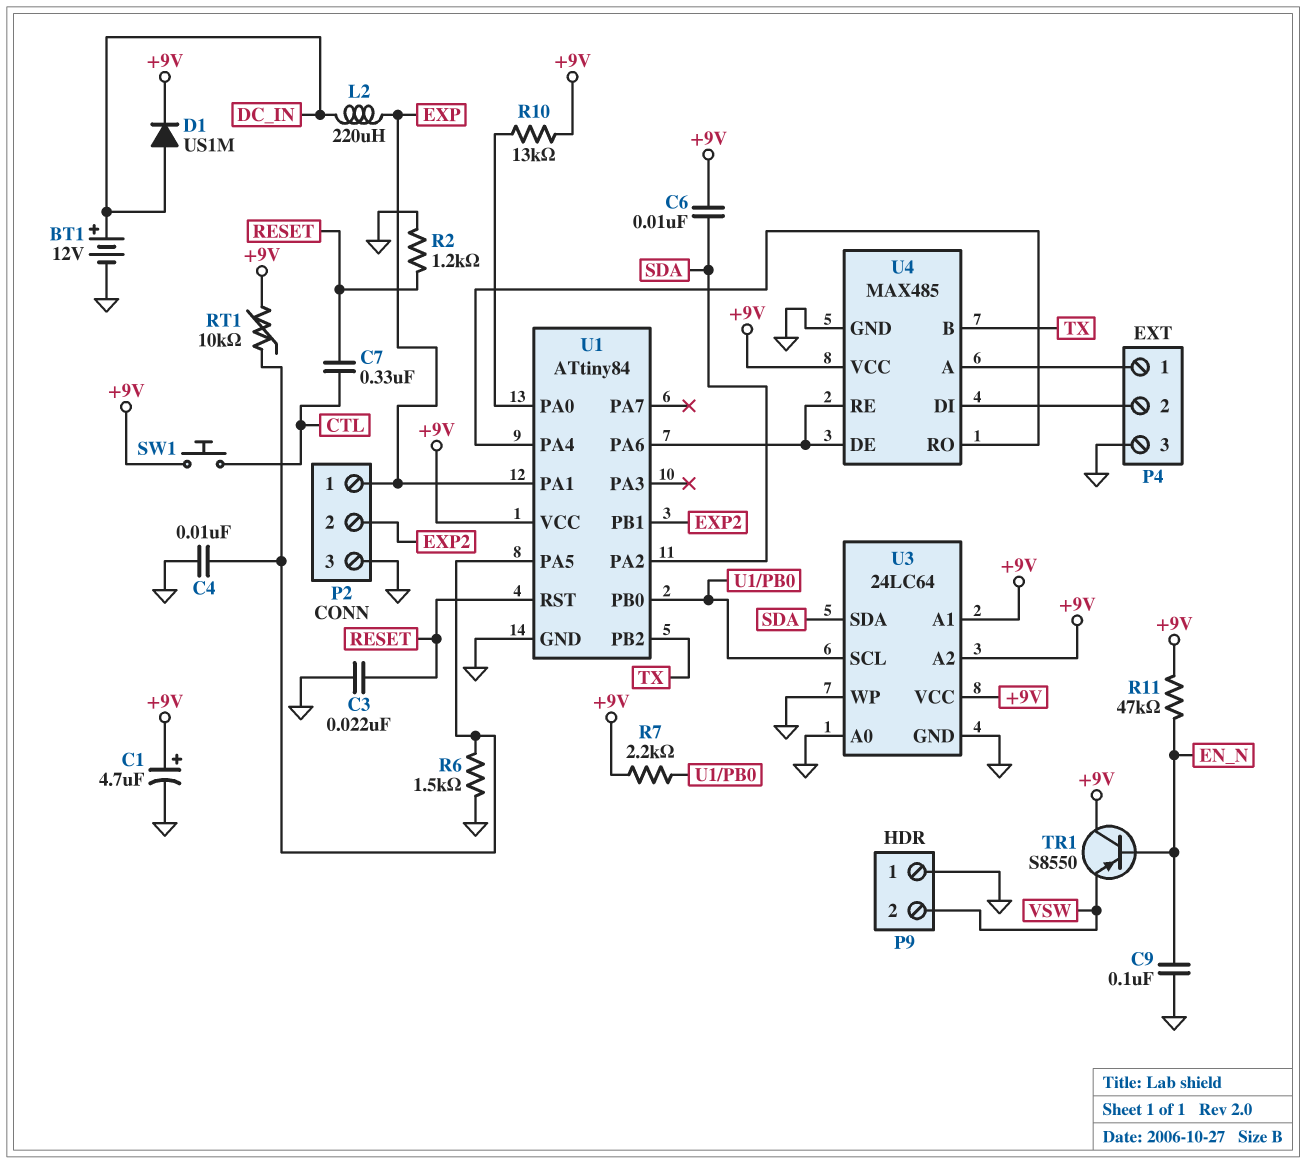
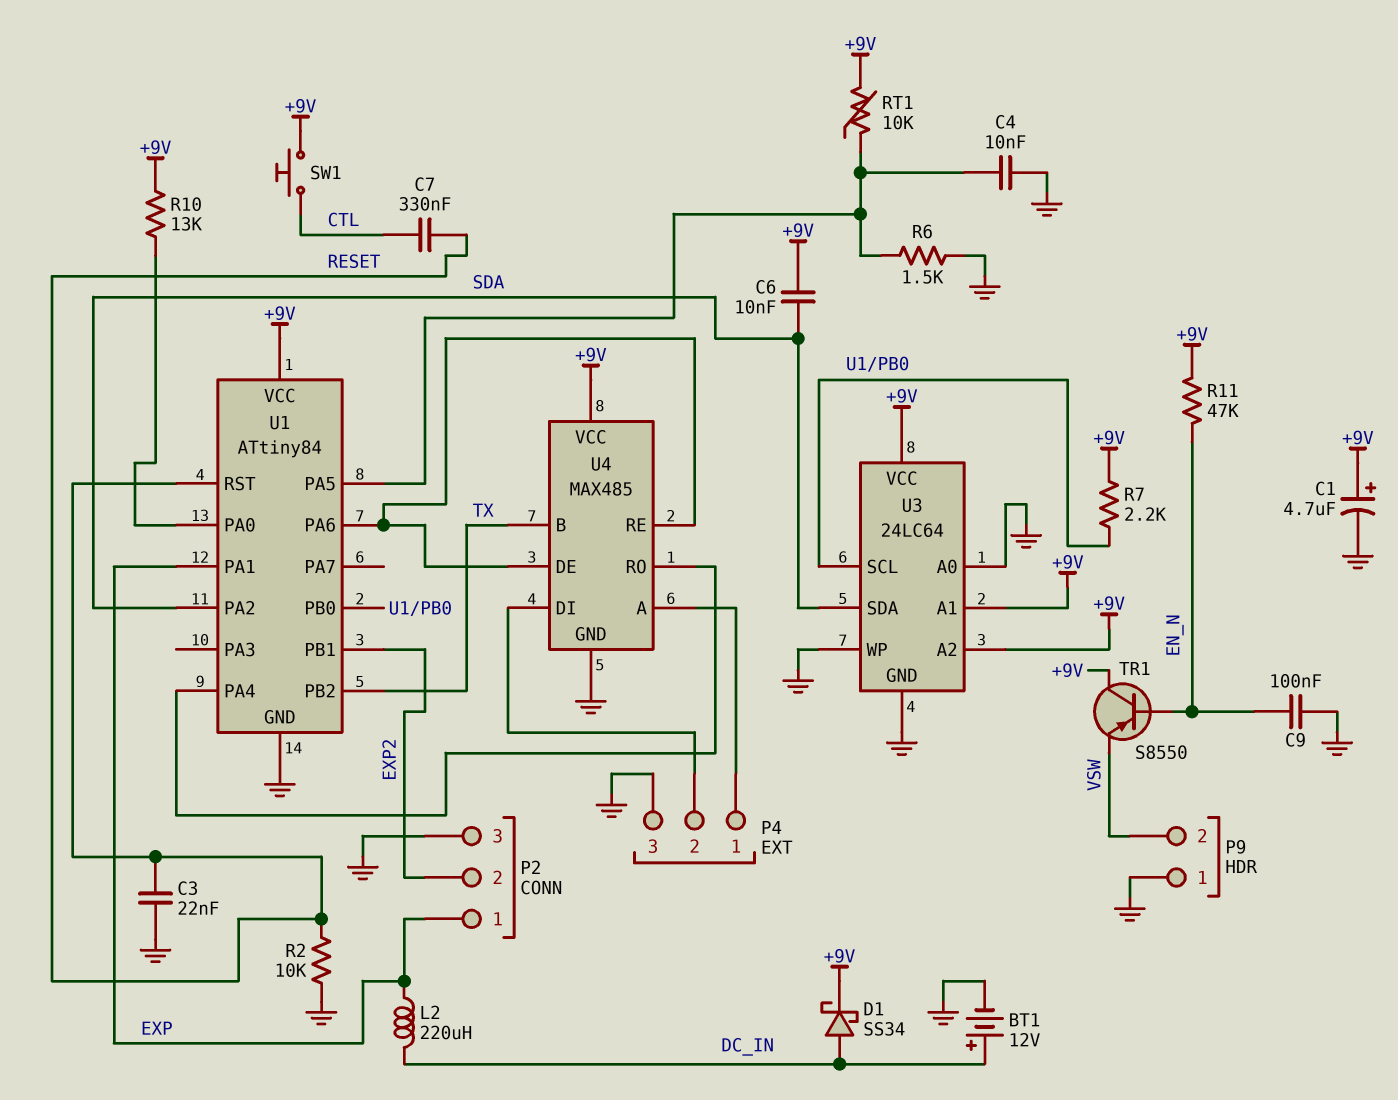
D1: diode US1M (A DC_IN, K +9V) -> schottky SS34 (A DC_IN, K +9V)
R2: 1.2k (GND, RESET) -> 10k (GND, RESET)

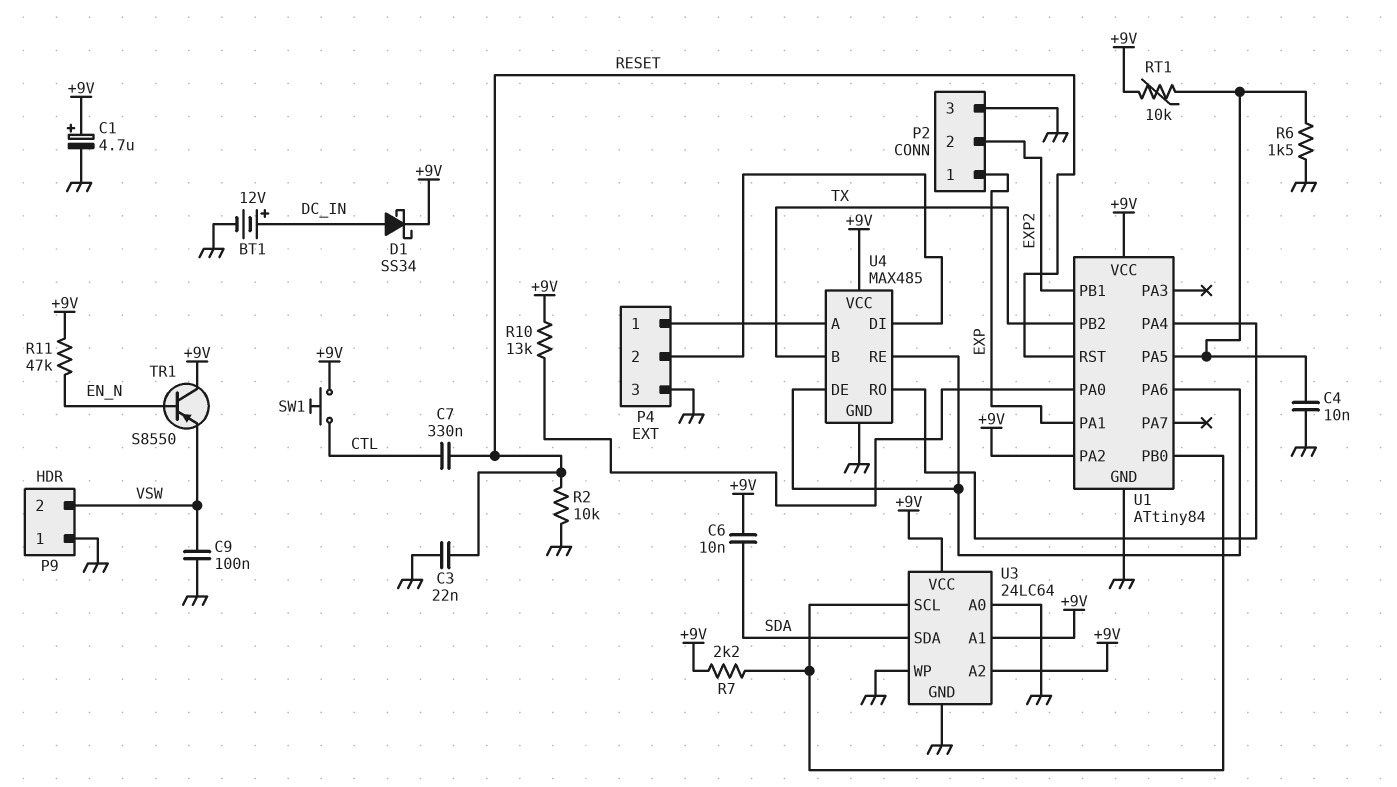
C9: 100nF (EN_N, GND) -> 100nF (GND, VSW)
L2: 220uH (DC_IN, EXP) -> none
U1 pin PA2: SDA -> +9V

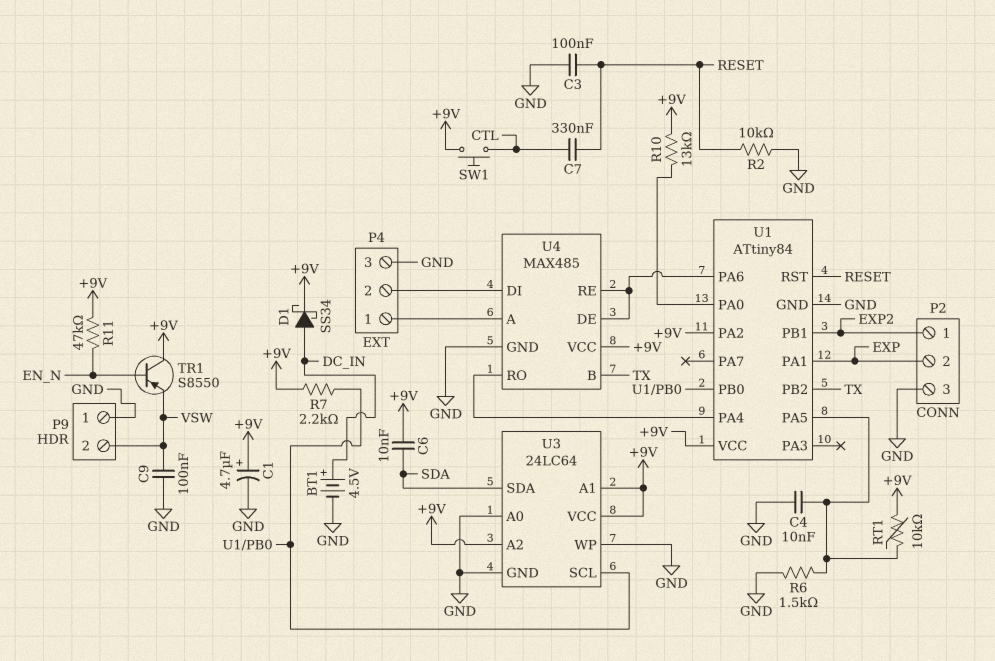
BT1: 12V (plus DC_IN, minus GND) -> 4.5V (plus DC_IN, minus GND)
C3: 22nF (GND, RESET) -> 100nF (GND, RESET)
P2 pin 1: EXP -> EXP2
P2 pin 2: EXP2 -> EXP

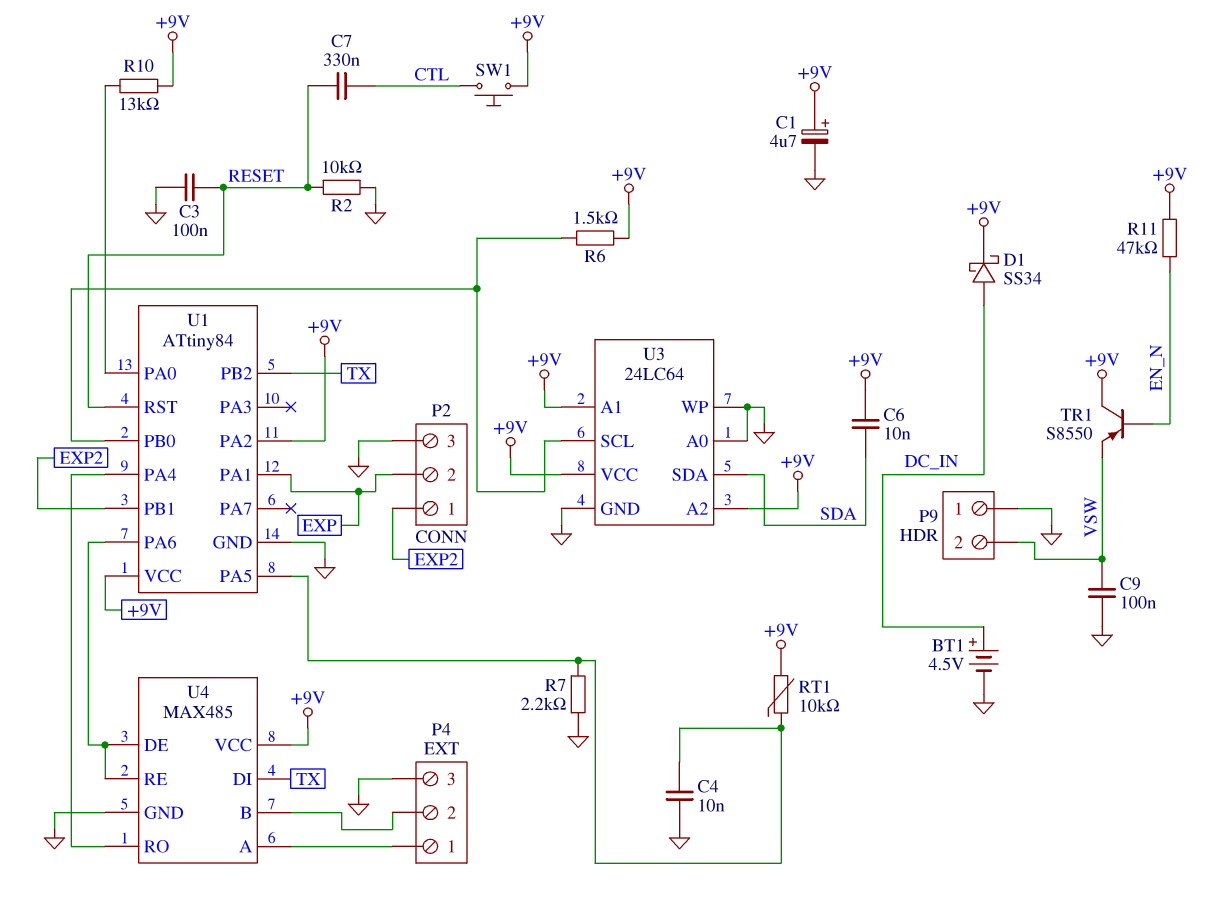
R6: 1.5k (GND, U1/PA5) -> 1.5k (+9V, U1/PB0)
R7: 2.2k (+9V, U1/PB0) -> 2.2k (GND, U1/PA5)
U4 pin B: TX -> P4/2
U4 pin DI: P4/2 -> TX

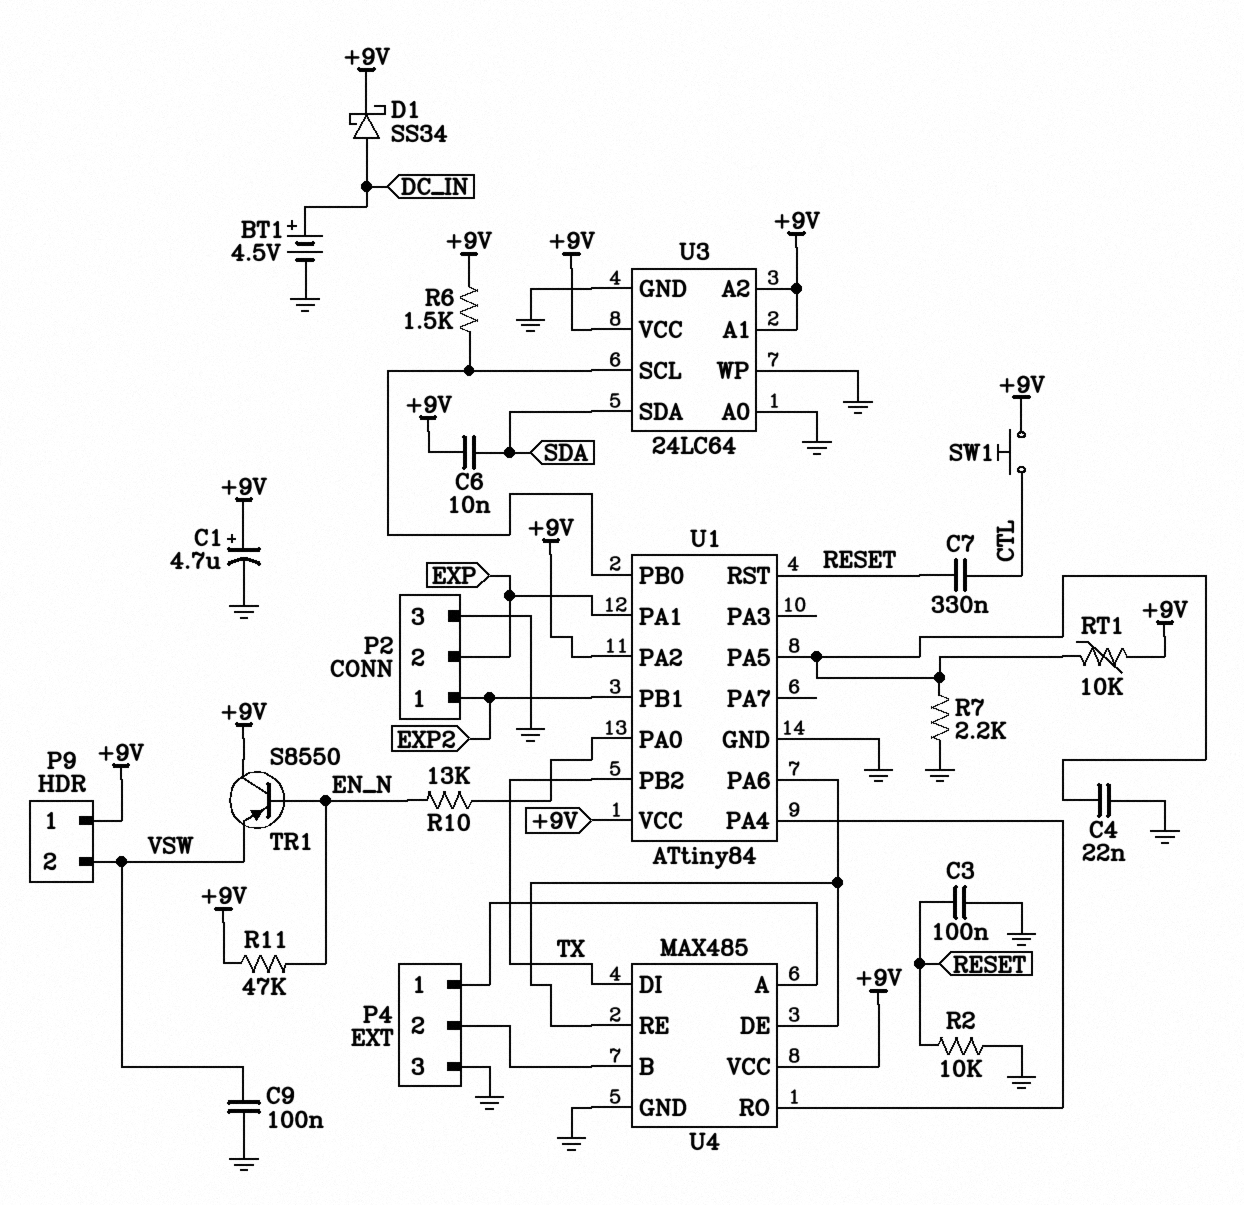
C4: 10nF (GND, U1/PA5) -> 22nF (GND, U1/PA5)
P9 pin 1: GND -> +9V
R10: 13k (+9V, U1/PA0) -> 13k (EN_N, U1/PA0)

